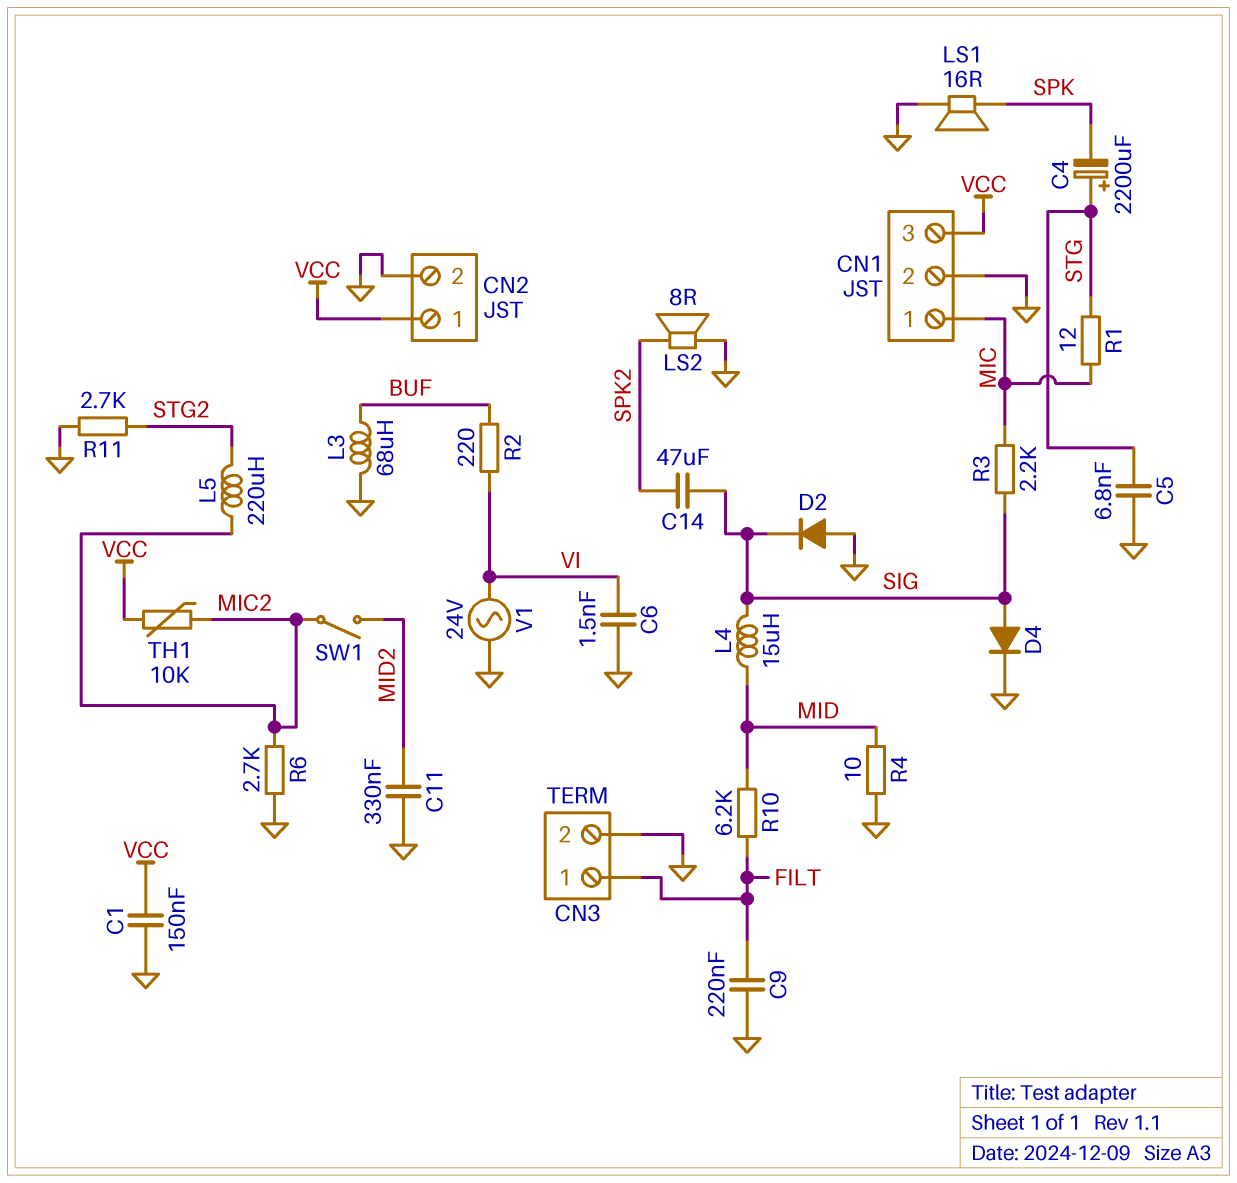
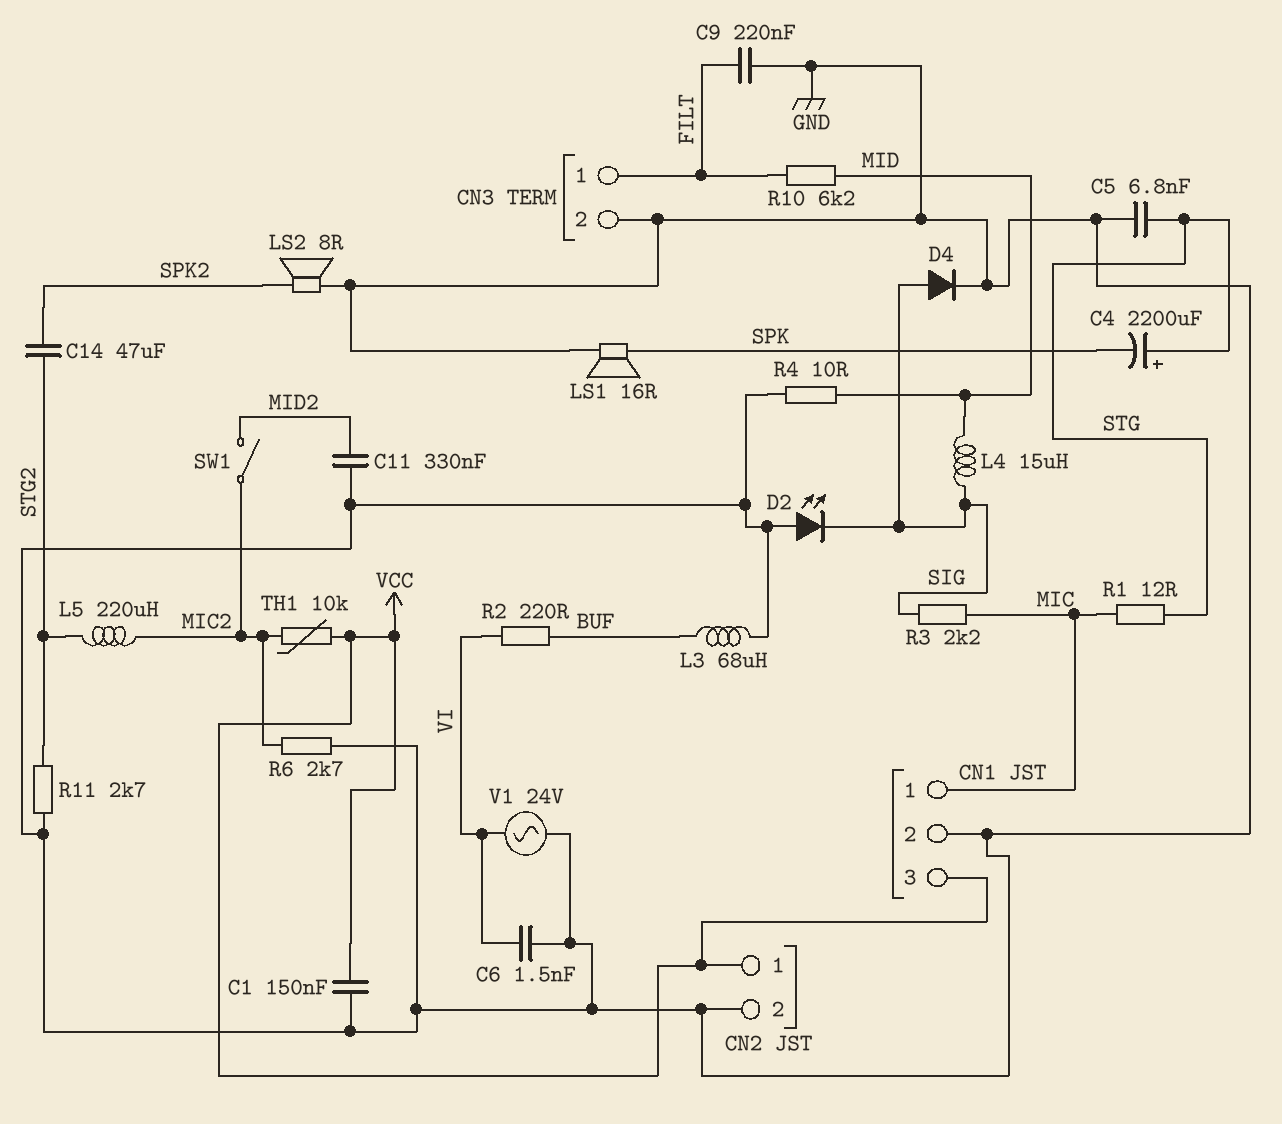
C14: 47uF (SIG, SPK2) -> 47uF (SPK2, STG2)
D2: diode (A GND, K SIG) -> LED (A GND, K SIG)

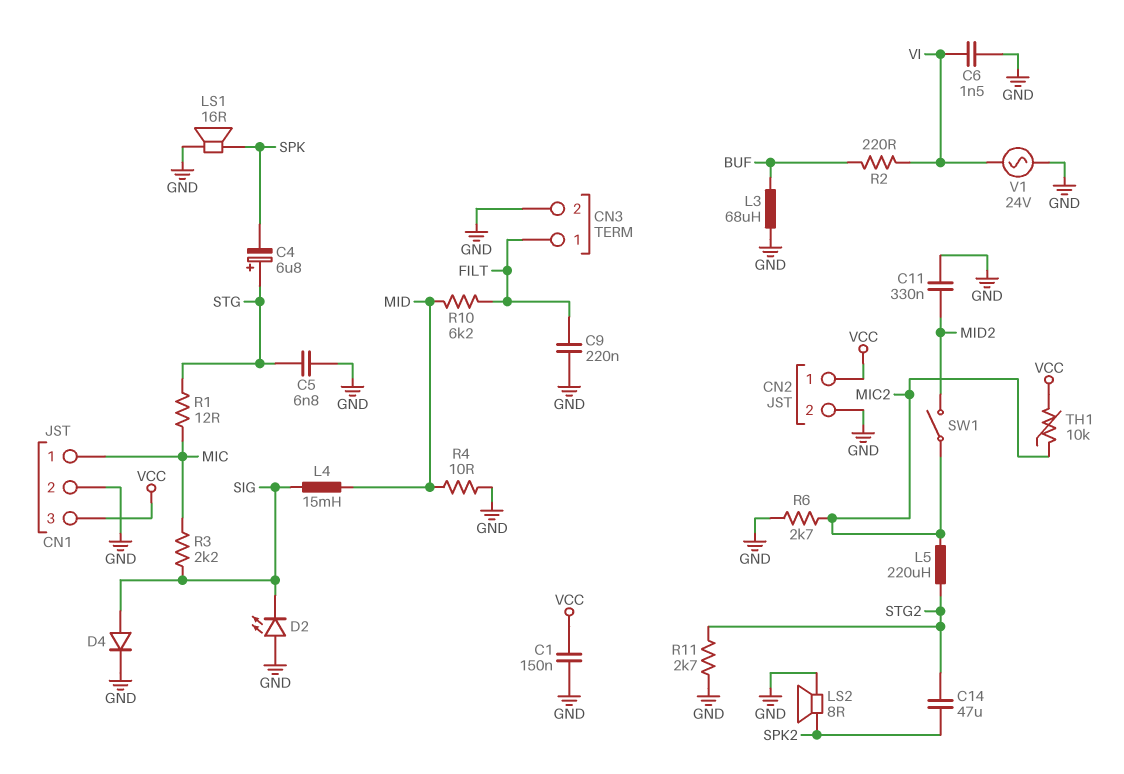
C4: 2200uF (plus STG, minus SPK) -> 6.8uF (plus STG, minus SPK)
L4: 15uH (MID, SIG) -> 15mH (MID, SIG)

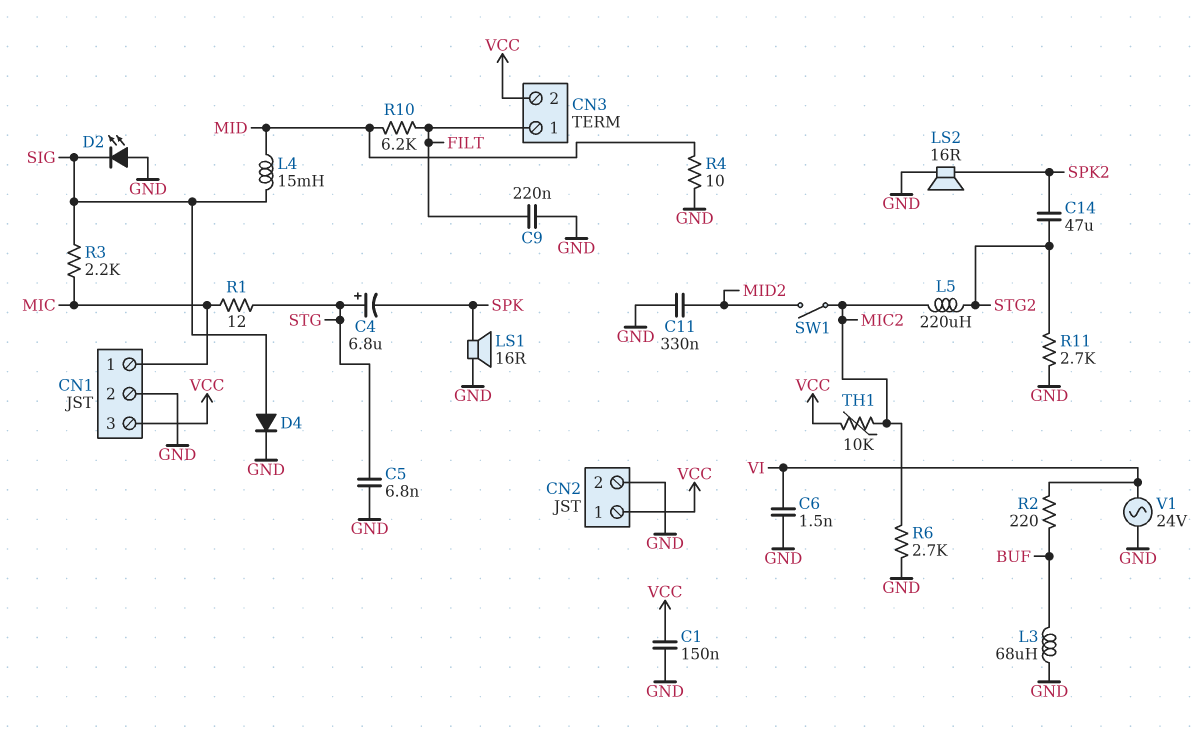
CN3 pin 2: GND -> VCC
LS2: speaker 8R (GND, SPK2) -> speaker 16R (GND, SPK2)

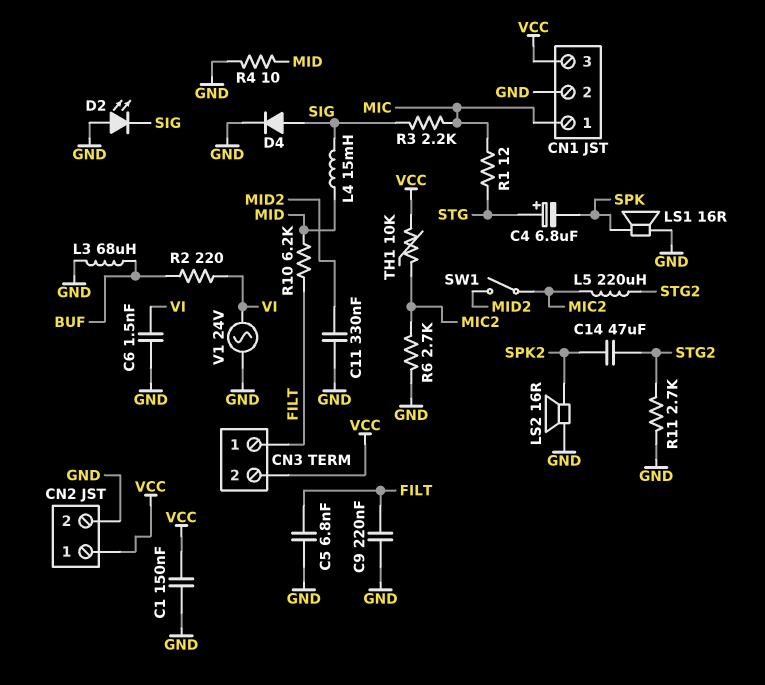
C5: 6.8nF (GND, STG) -> 6.8nF (FILT, GND)

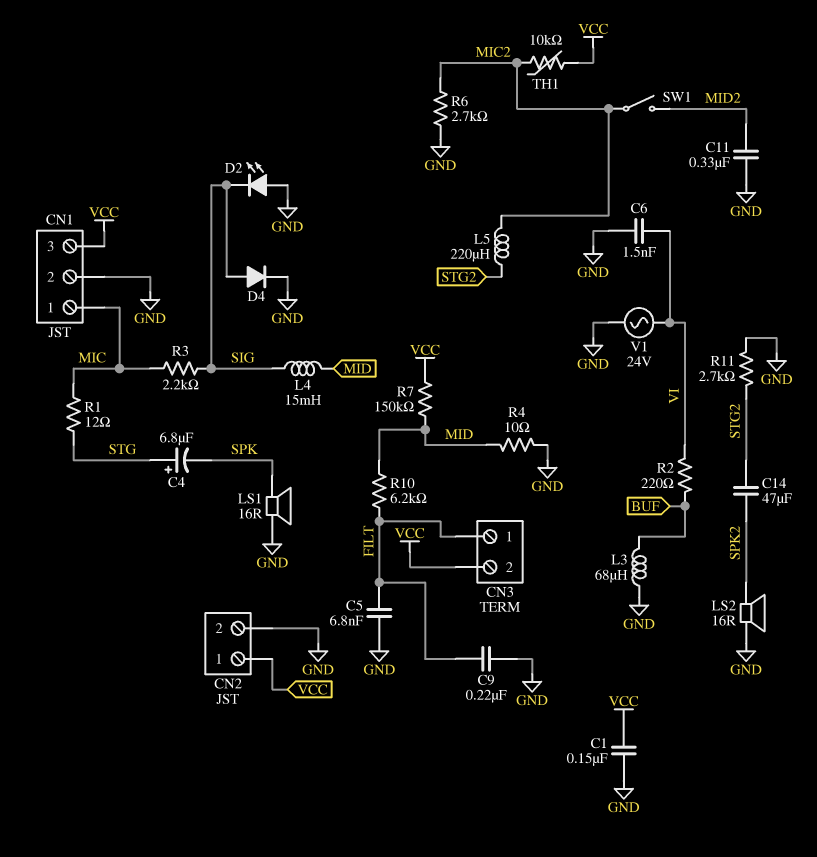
R7: none -> 150k (MID, VCC)

